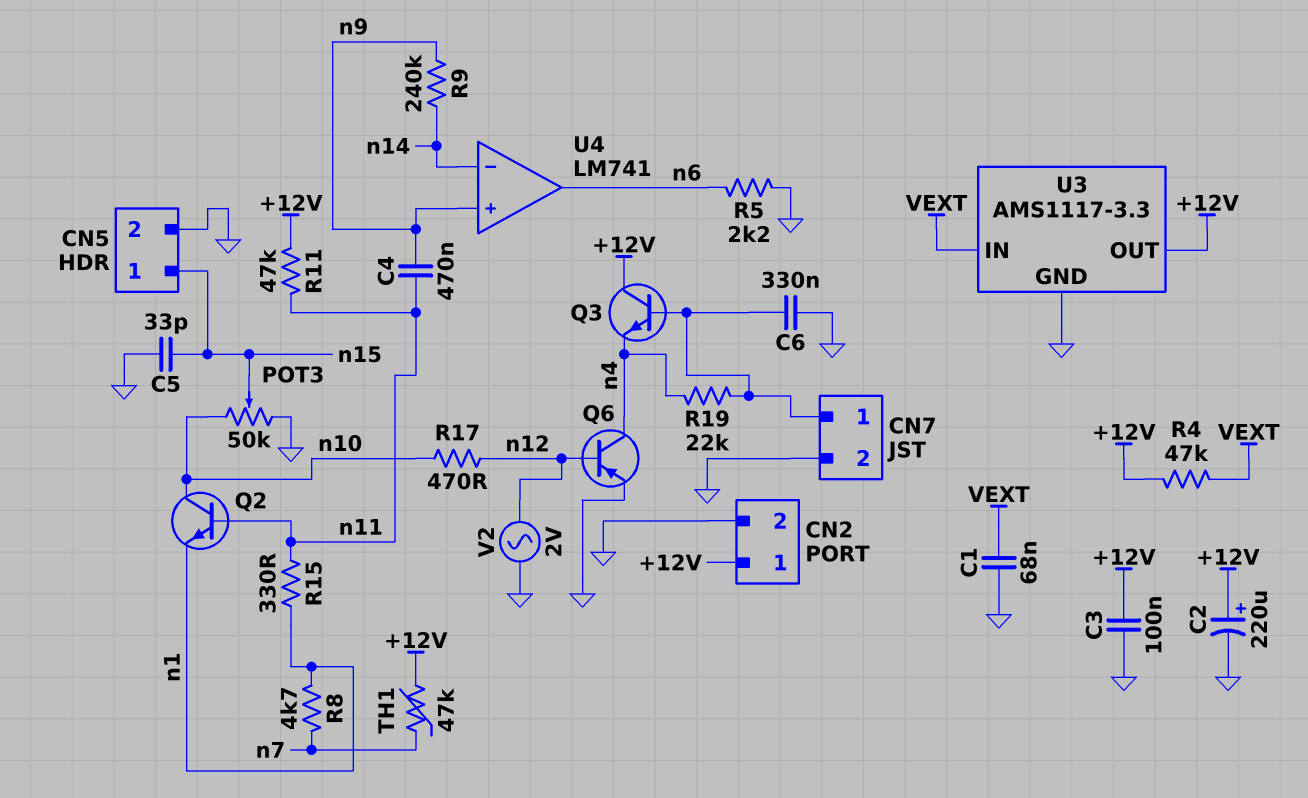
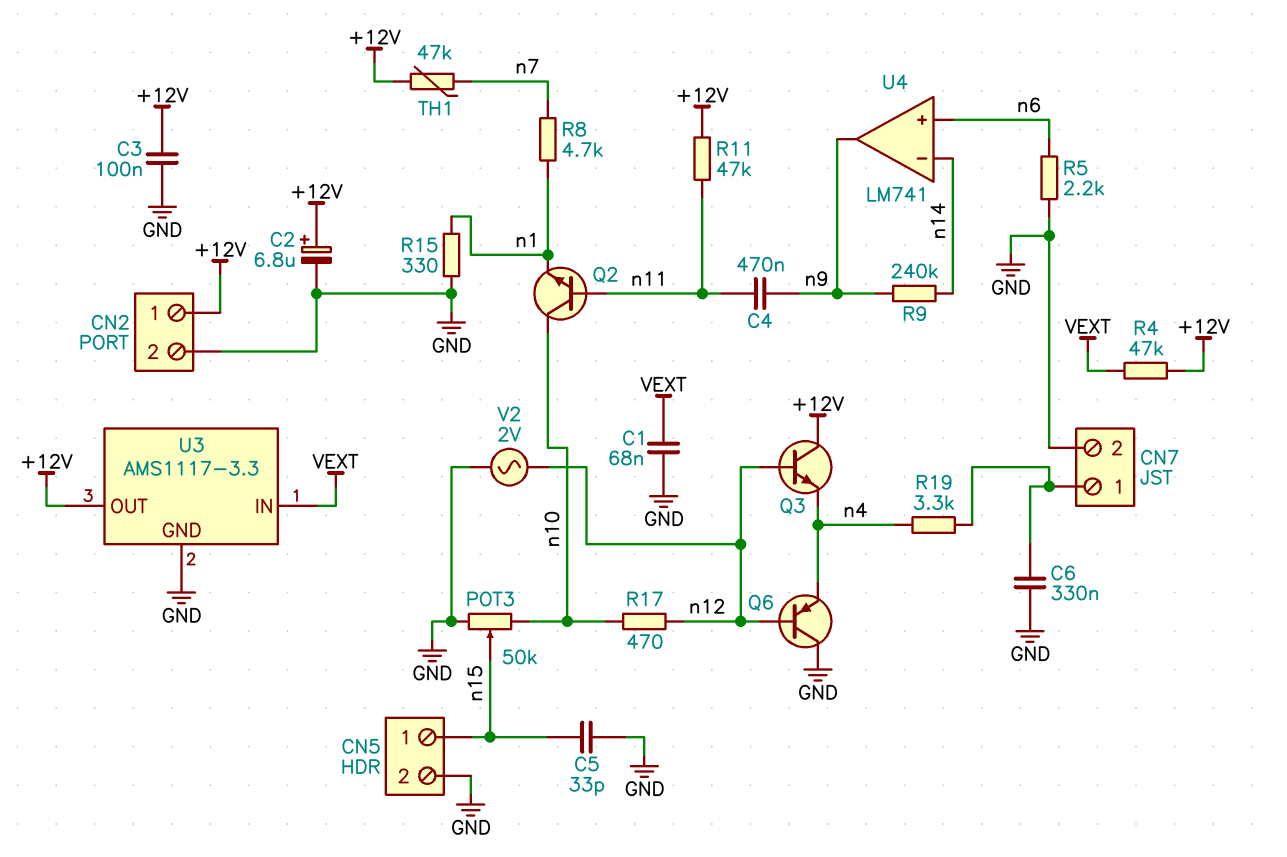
C2: 220uF (plus +12V, minus GND) -> 6.8uF (plus +12V, minus GND)
Q3: NPN (B CN7/1, C +12V, E n4) -> NPN (B n12, C +12V, E n4)
Q6: PNP (B n12, C n4, E GND) -> PNP (B n12, C GND, E n4)
R15: 330 (n1, n11) -> 330 (GND, n1)
R19: 22k (CN7/1, n4) -> 3.3k (CN7/1, n4)
U4 pin in+: n9 -> n6
U4 pin out: n6 -> n9

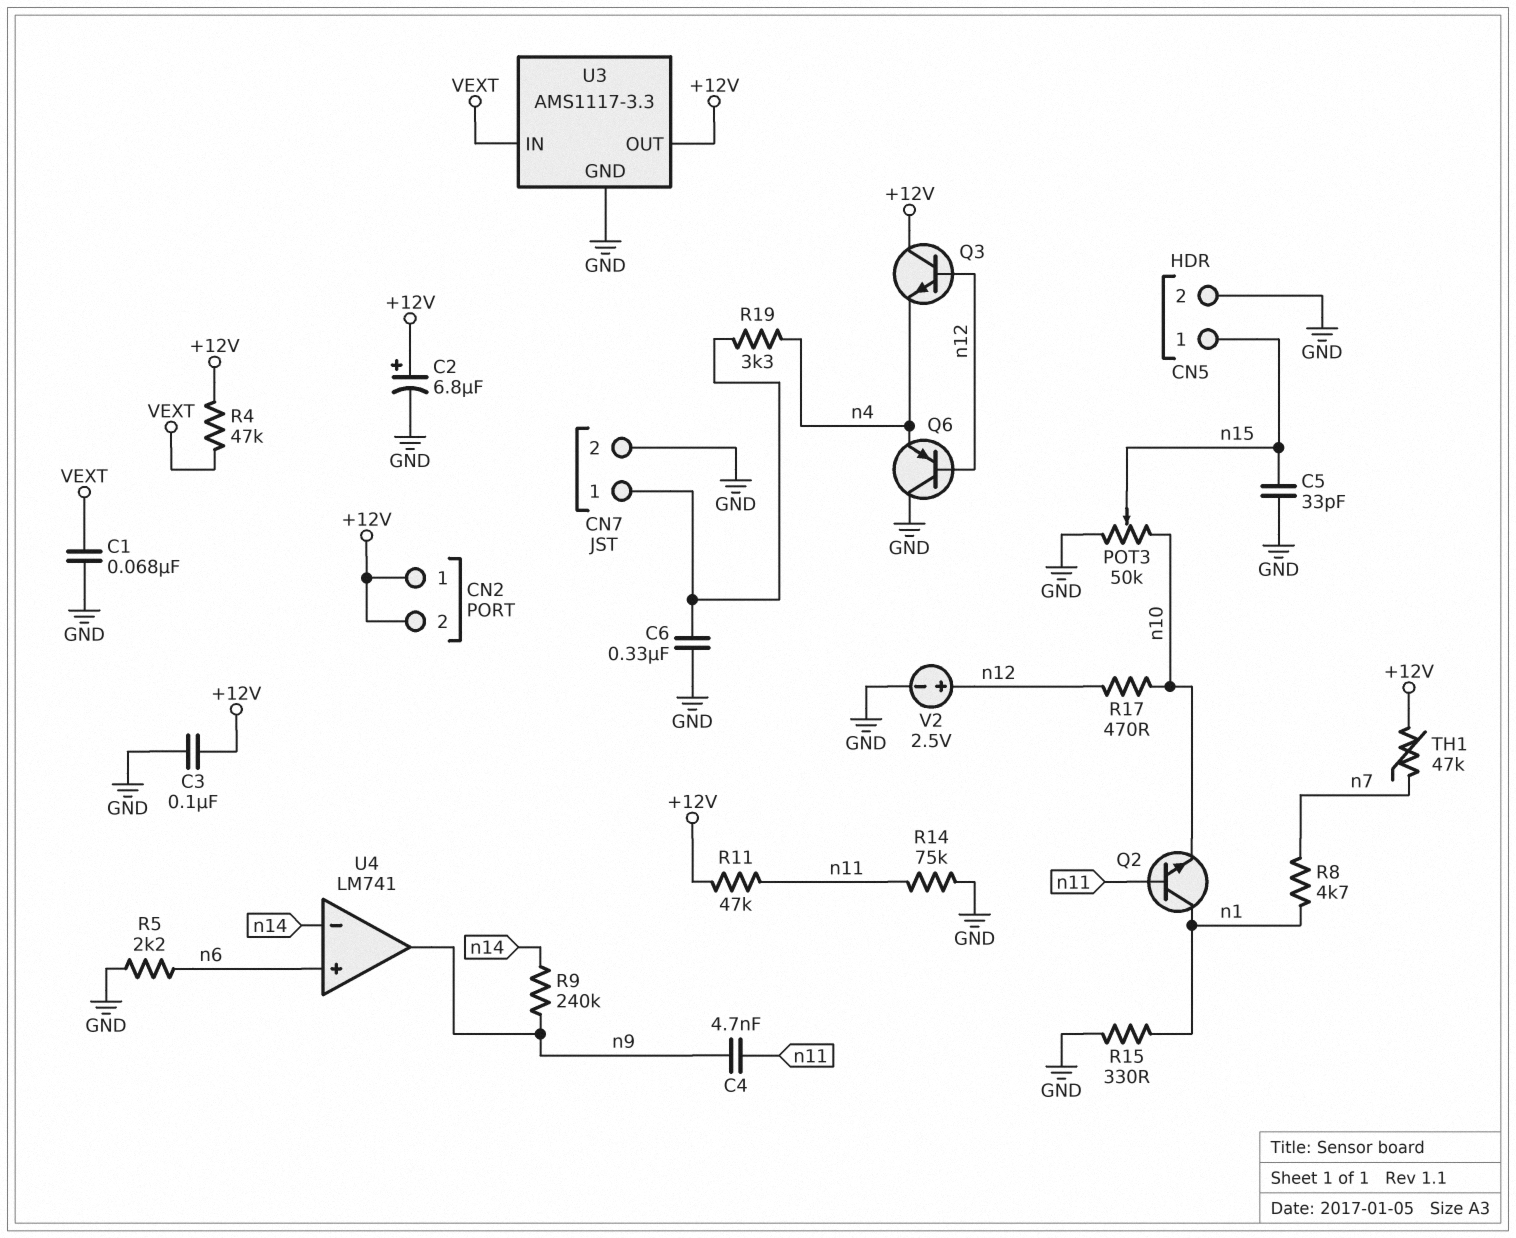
C4: 470nF (n9, n11) -> 4.7nF (n9, n11)
CN2 pin 2: GND -> +12V
Q2: NPN (B n11, C n10, E n1) -> NPN (B n11, C n1, E n10)
R14: none -> 75k (GND, n11)
V2: AC 2V (GND, n12) -> 2.5V (plus n12, minus GND)

